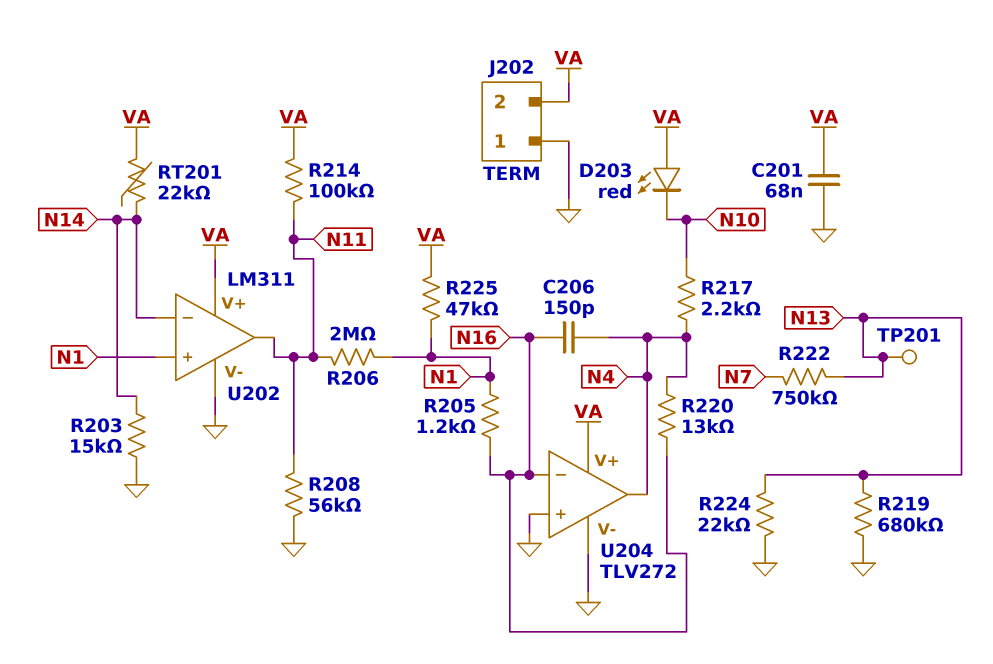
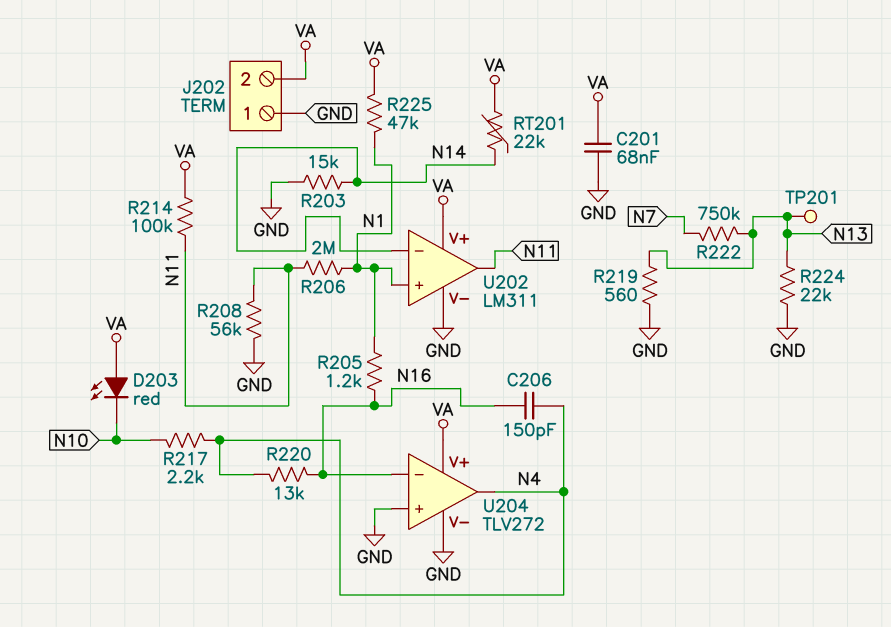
R219: 680k (GND, N13) -> 560 (GND, N13)

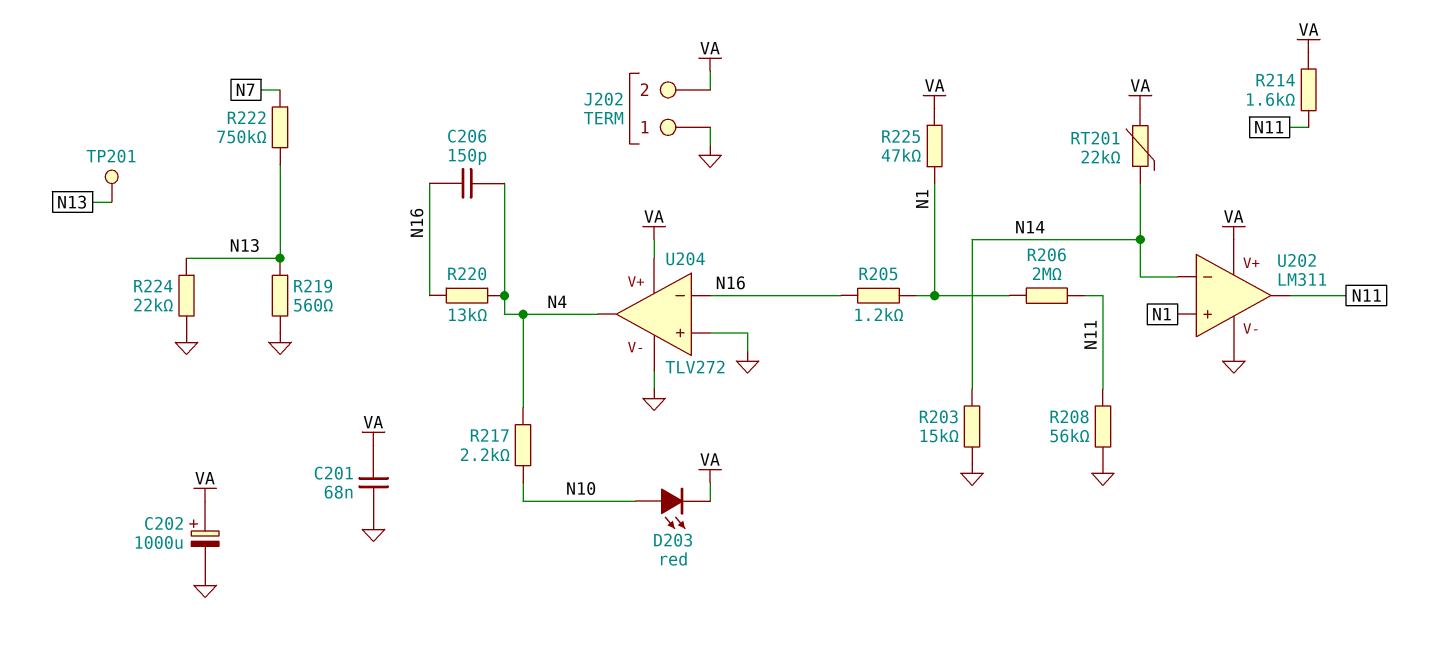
C202: none -> 1000uF (plus VA, minus GND)
D203: LED red (A VA, K N10) -> LED red (A N10, K VA)
R214: 100k (N11, VA) -> 1.6k (N11, VA)

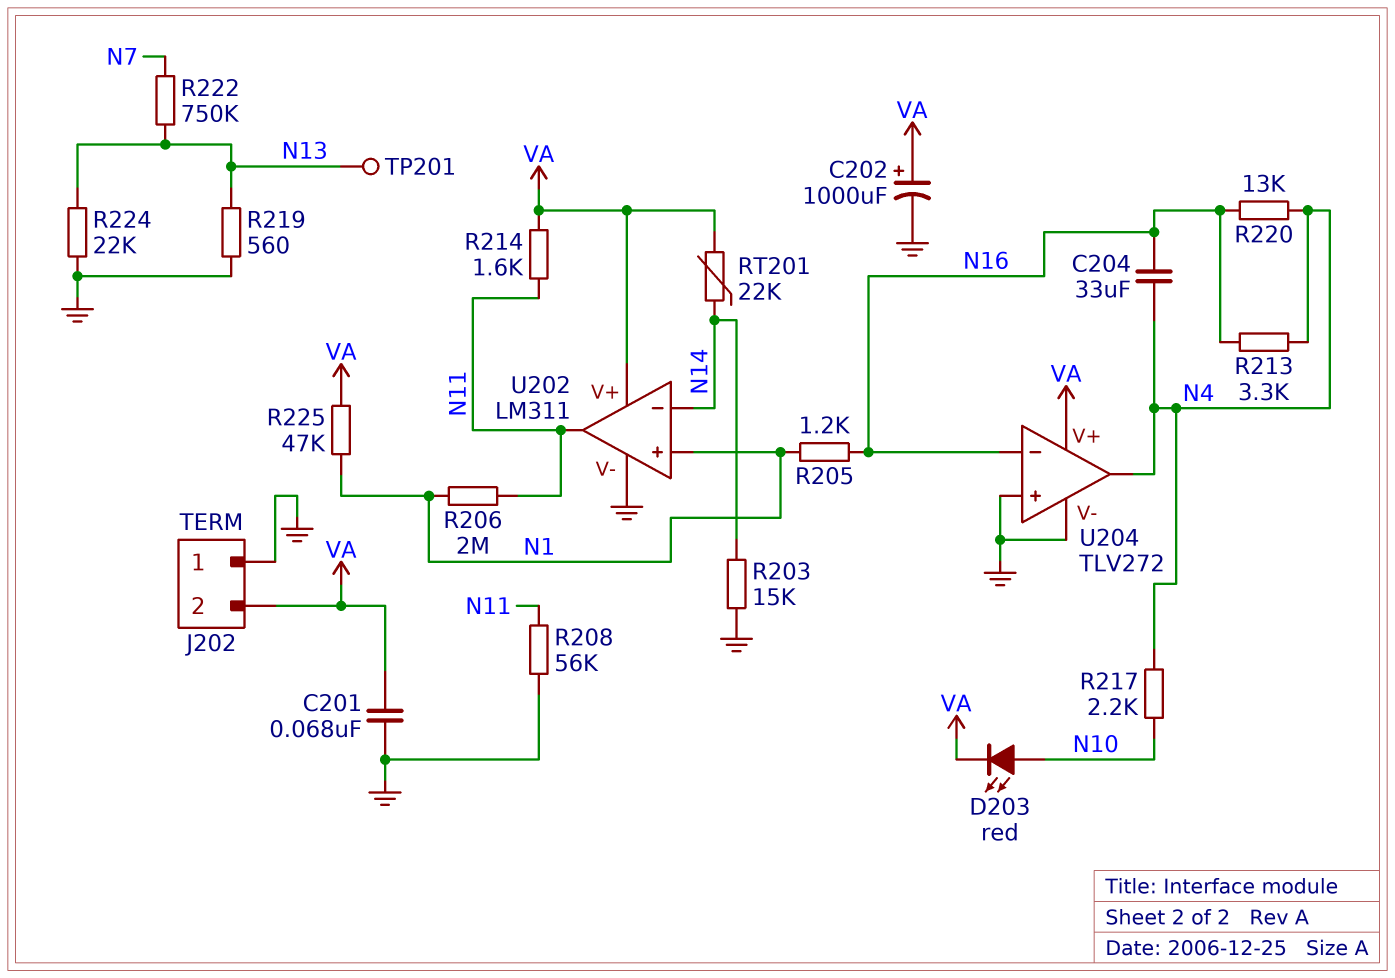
C204: none -> 33uF (N4, N16)
C206: 150pF (N4, N16) -> none
R213: none -> 3.3k (N4, N16)

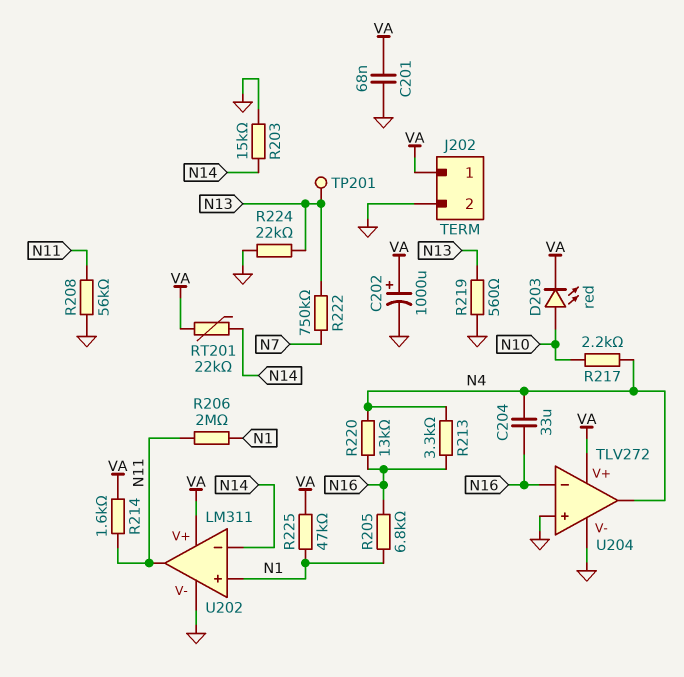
J202 pin 1: GND -> VA
J202 pin 2: VA -> GND
R205: 1.2k (N1, N16) -> 6.8k (N1, N16)

